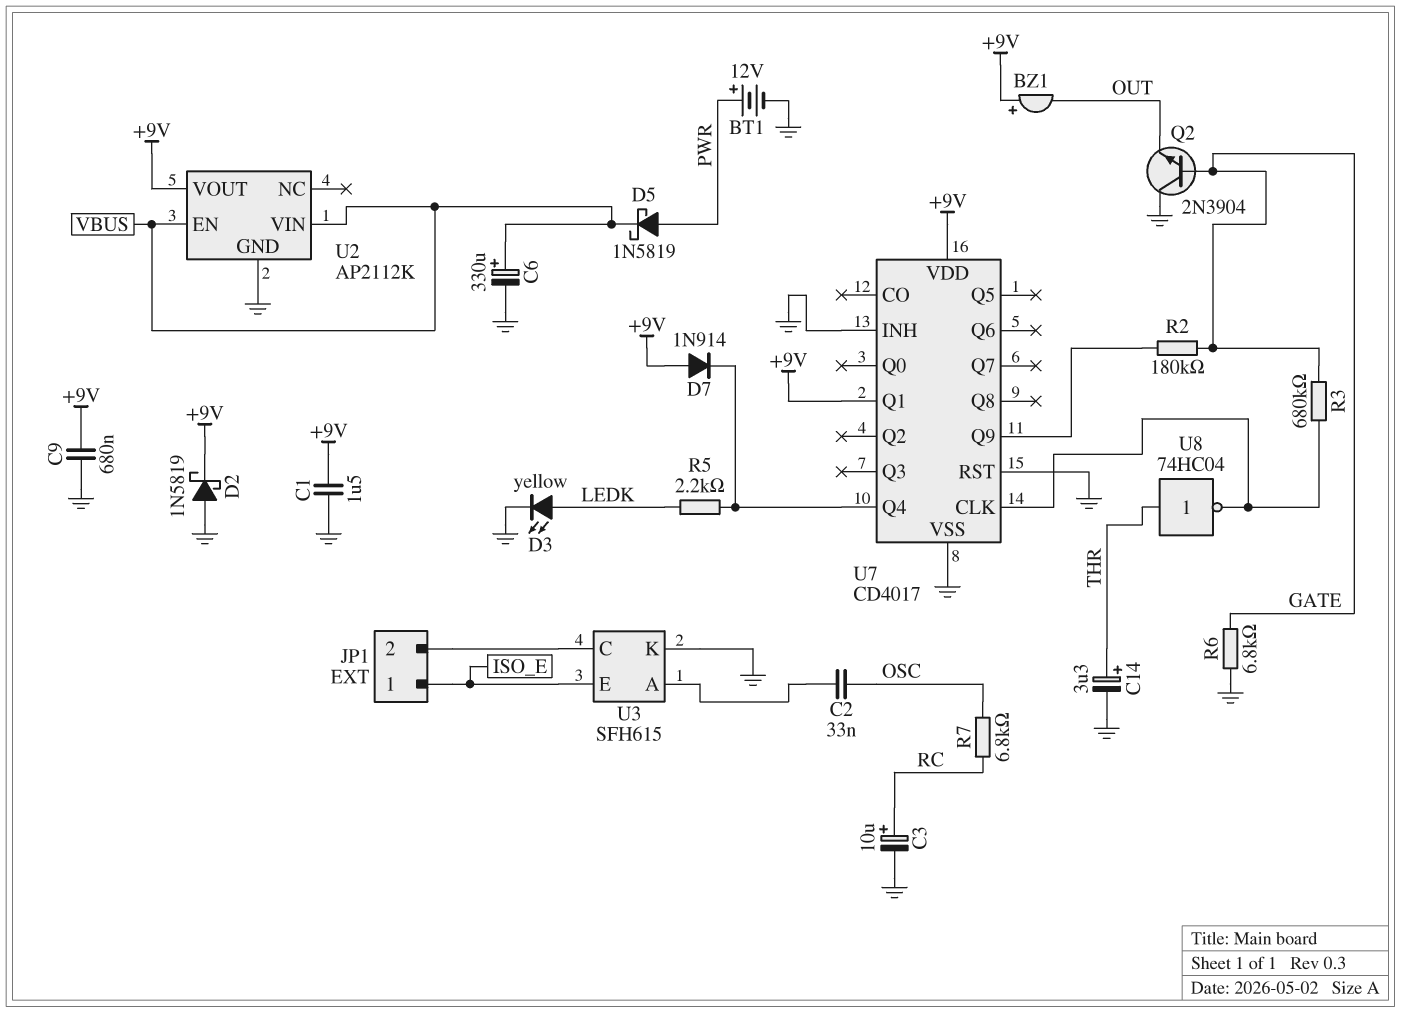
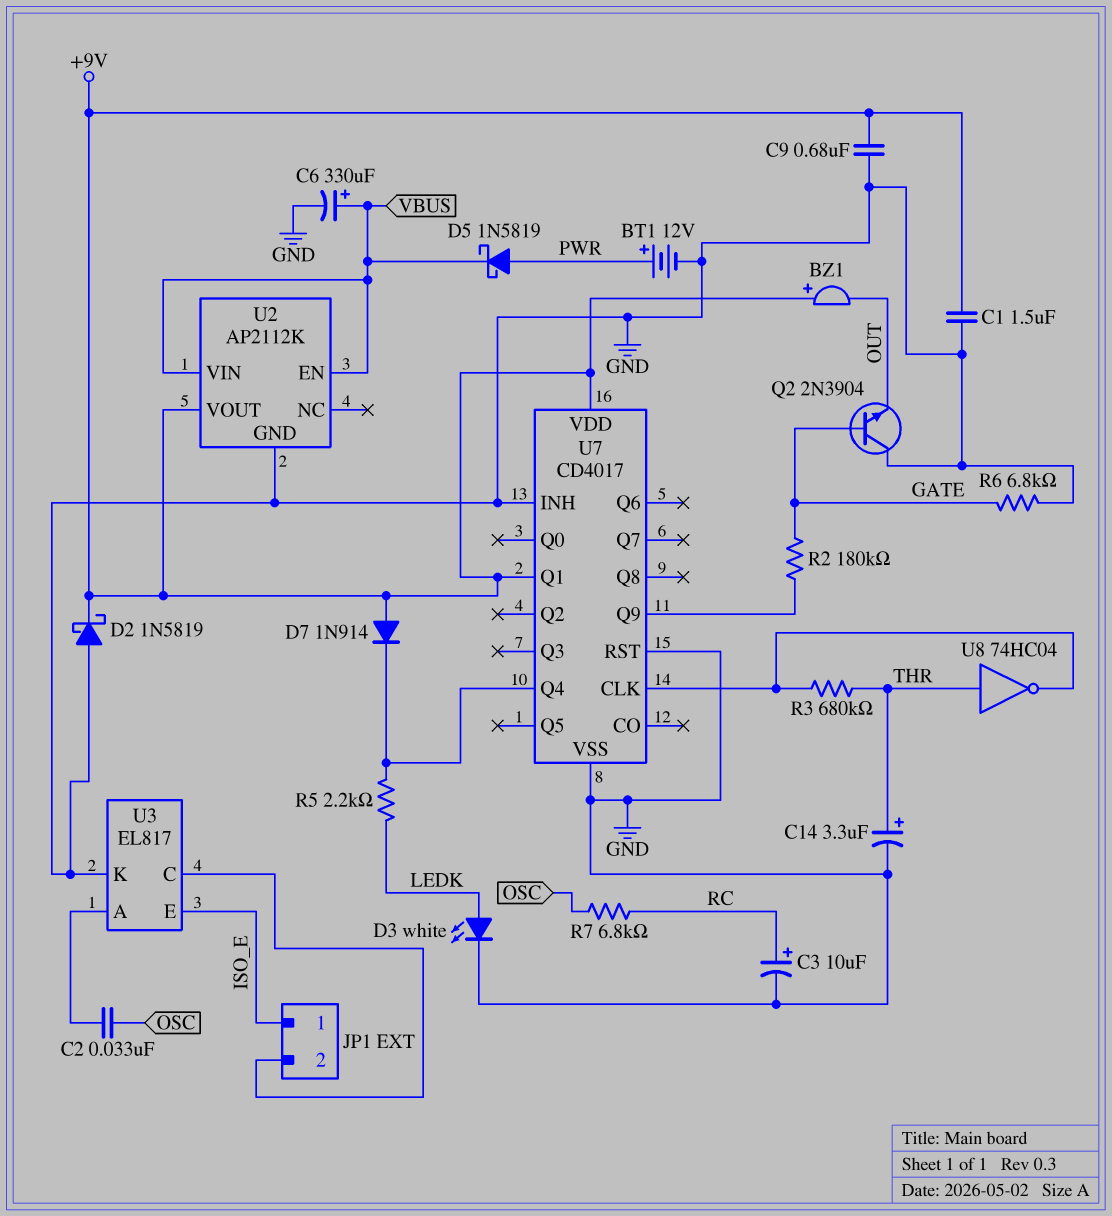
D3: LED yellow (A LEDK, K GND) -> LED white (A LEDK, K GND)
R3: 680k (GATE, U7/CLK) -> 680k (THR, U7/CLK)
U3: SFH615 -> EL817

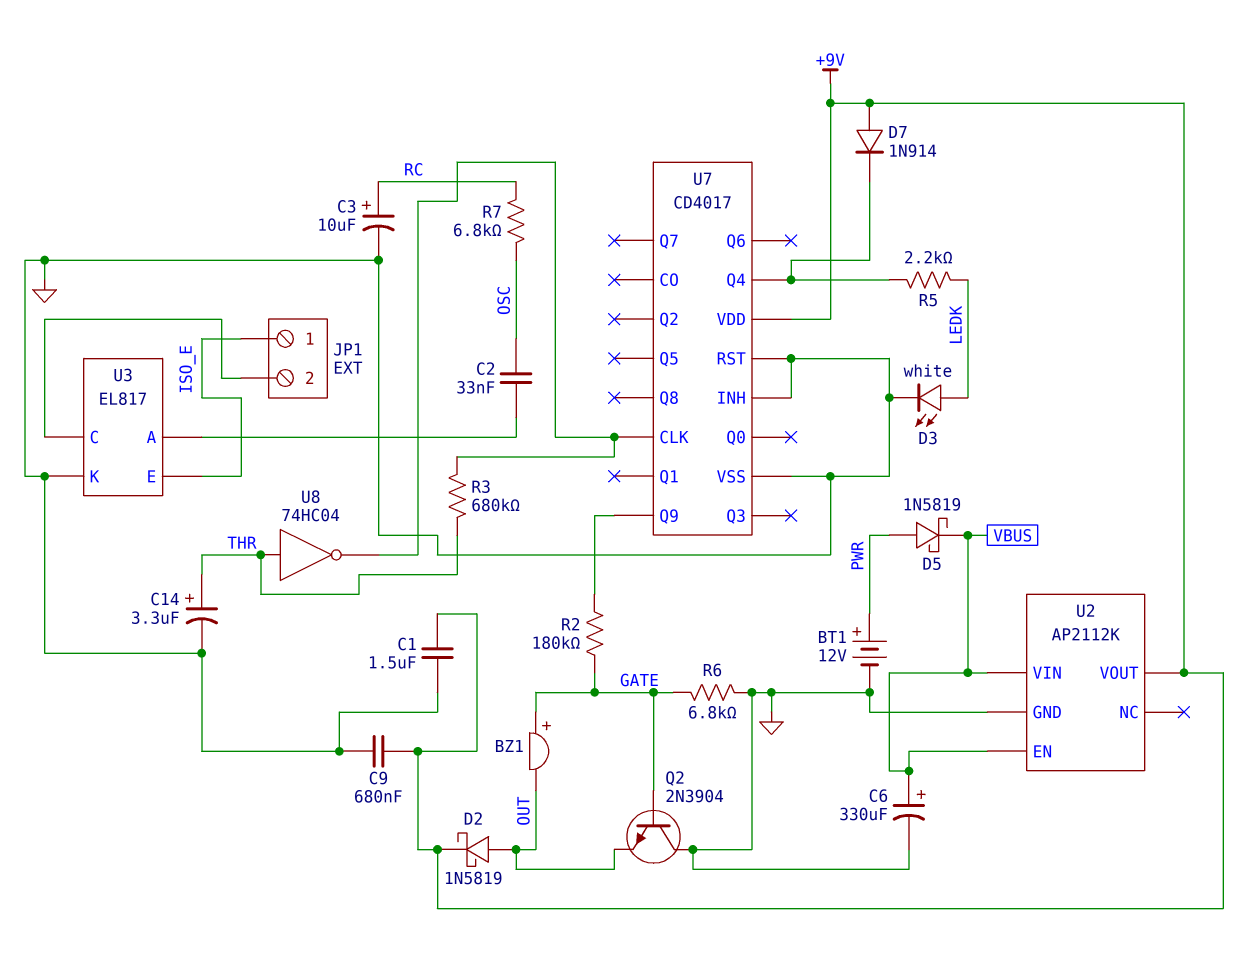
BZ1: buzzer (plus +9V, minus OUT) -> buzzer (plus GATE, minus OUT)
D2: schottky 1N5819 (A GND, K +9V) -> schottky 1N5819 (A OUT, K +9V)
U7 pin Q1: +9V -> none

